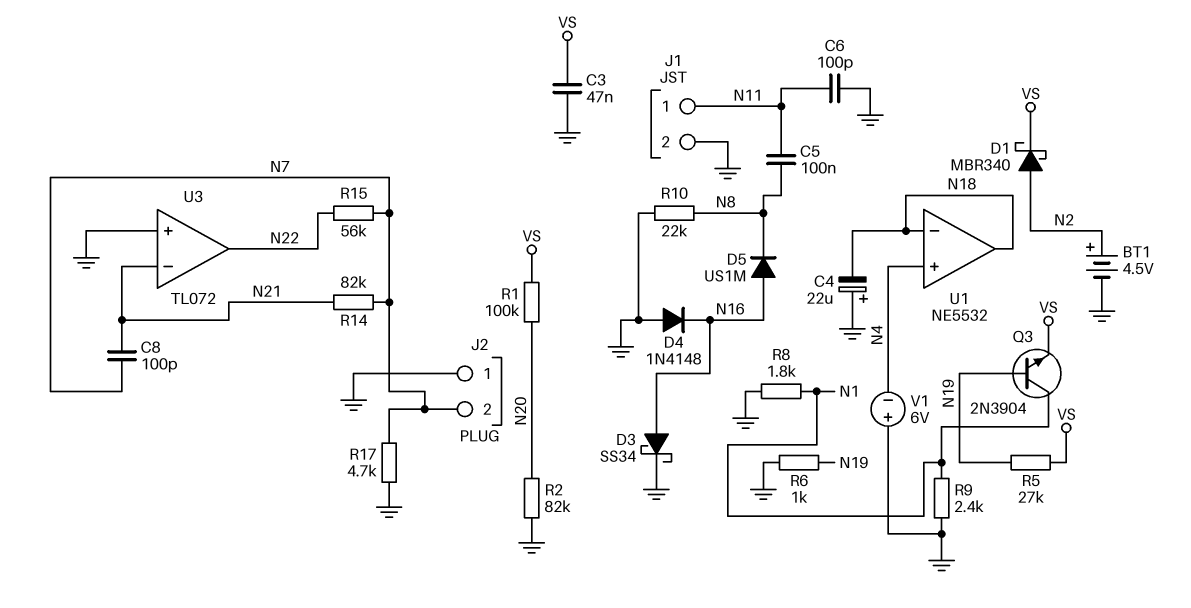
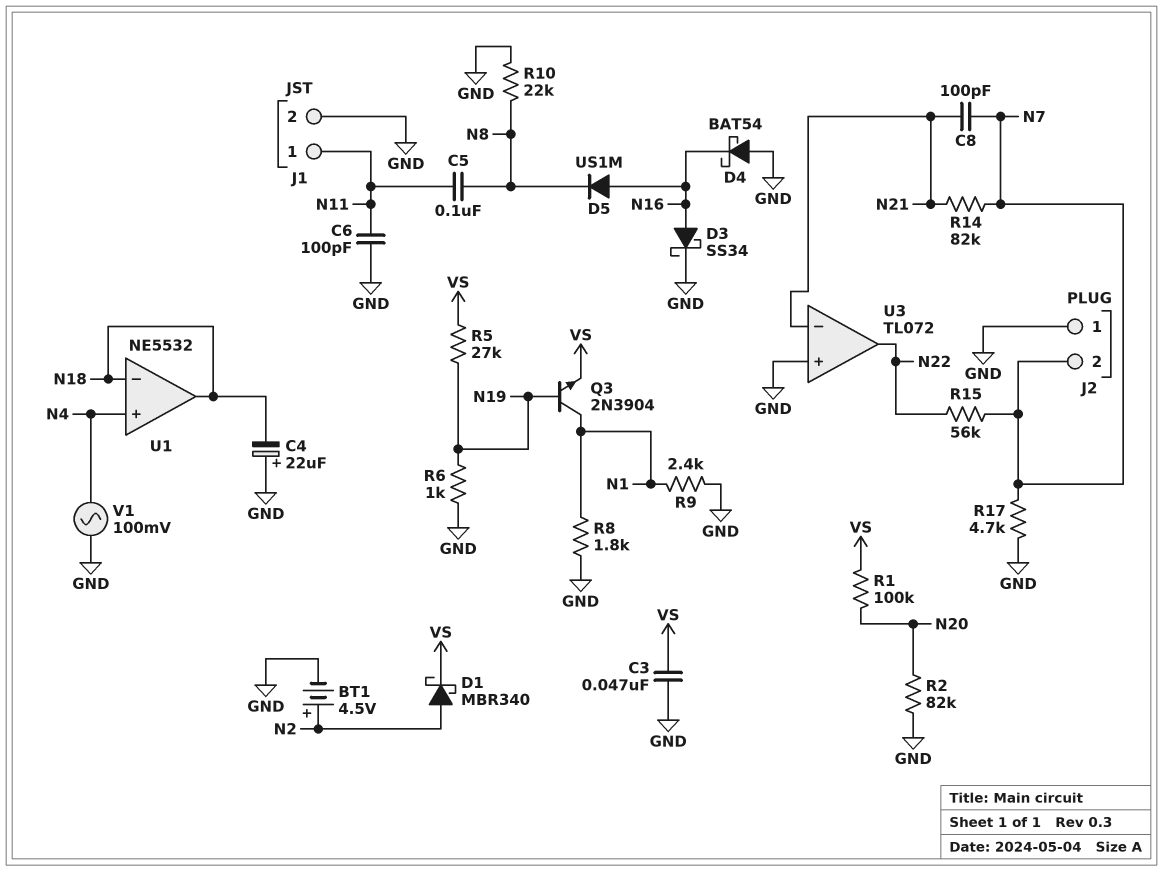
D4: diode 1N4148 (A GND, K N16) -> schottky BAT54 (A GND, K N16)
V1: 6V (plus GND, minus N4) -> AC 100mV (GND, N4)

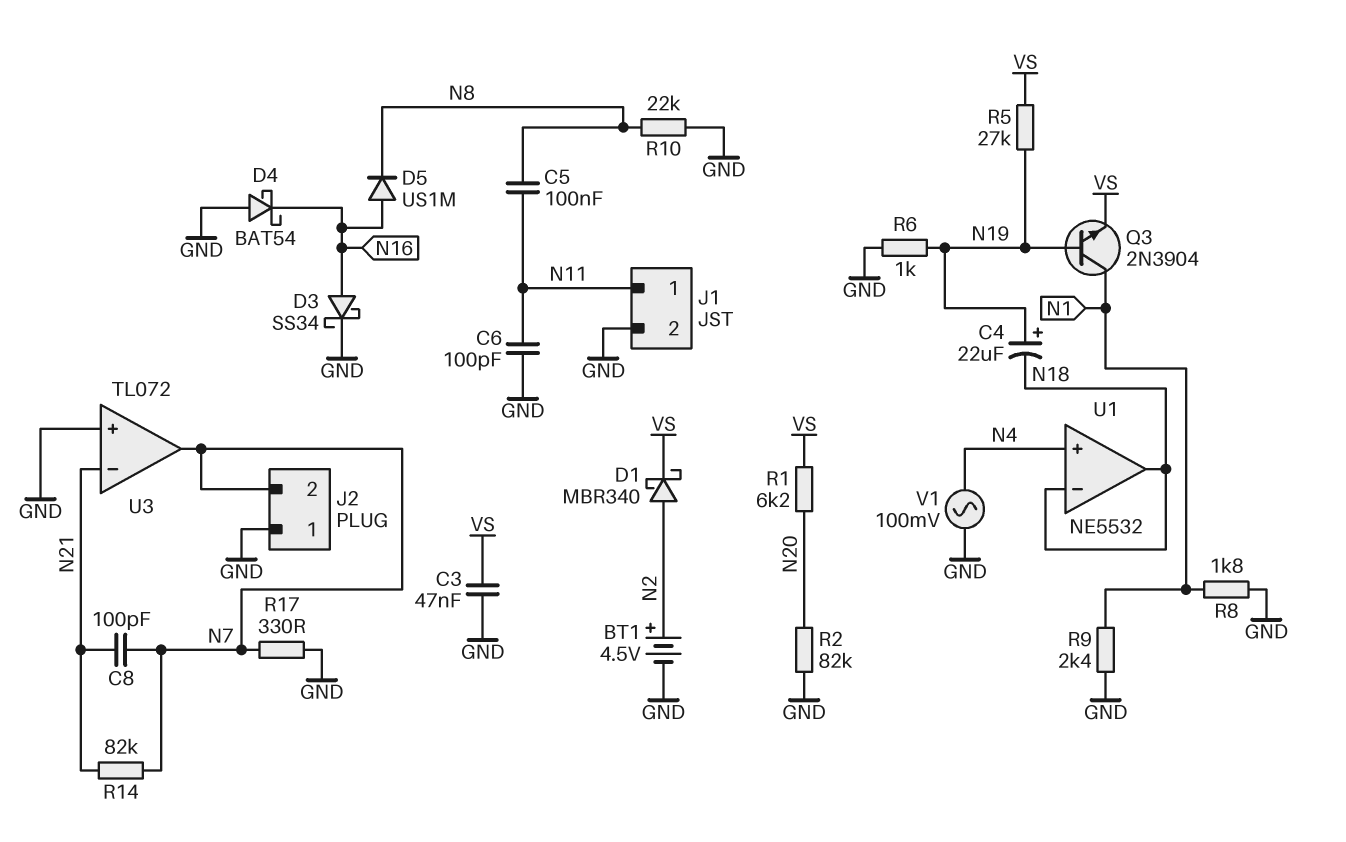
C4: 22uF (plus GND, minus N18) -> 22uF (plus N19, minus N18)
R1: 100k (N20, VS) -> 6.2k (N20, VS)
R15: 56k (N7, N22) -> none
R17: 4.7k (GND, N7) -> 330 (GND, N7)
U3 pin out: N22 -> N7

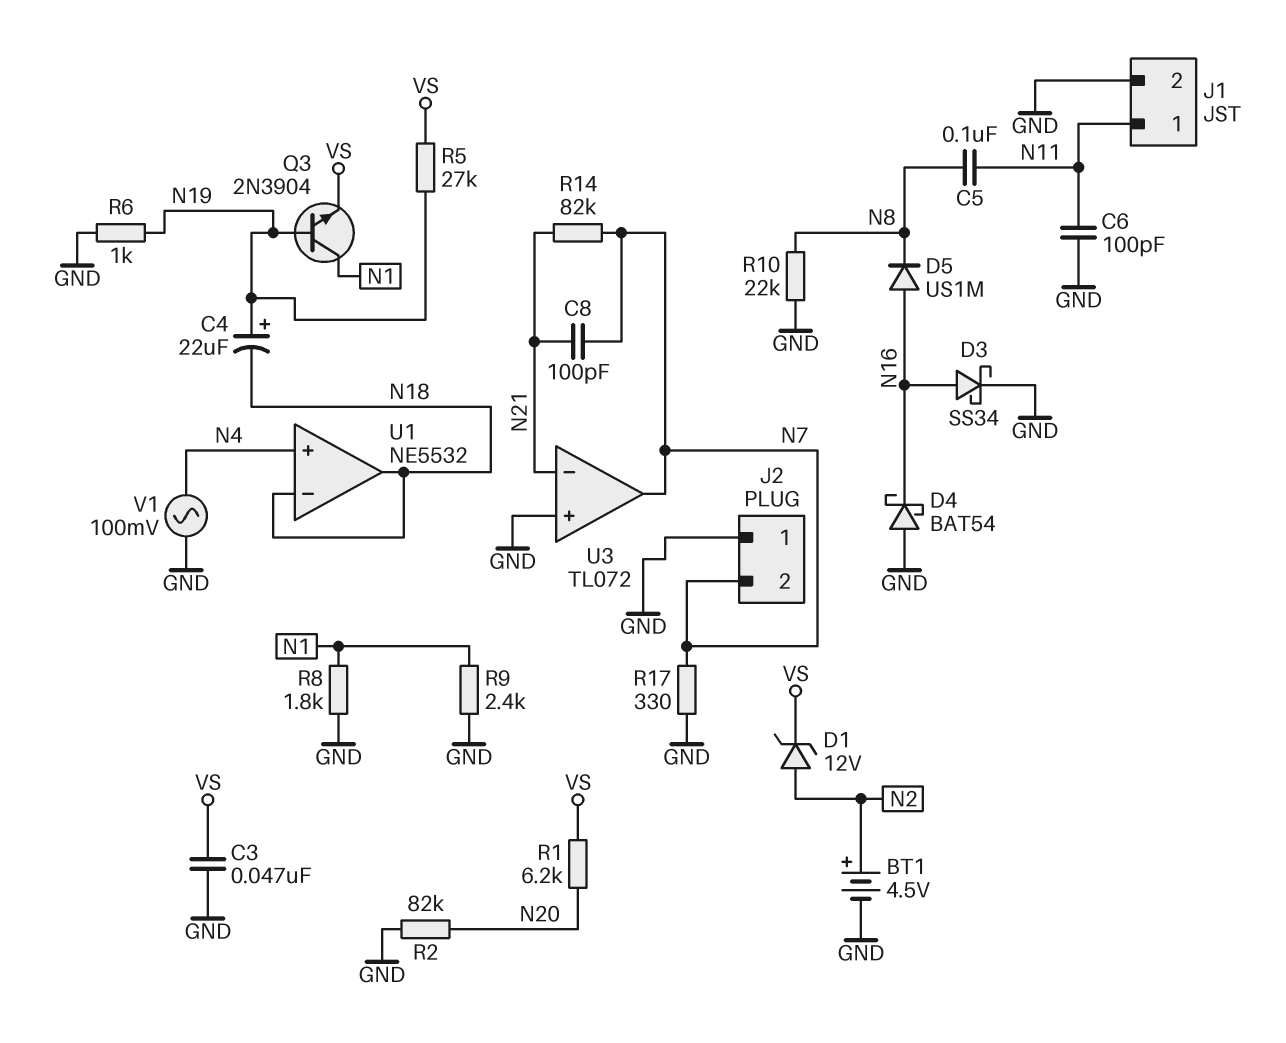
D1: schottky MBR340 (A N2, K VS) -> zener 12V (A N2, K VS)

